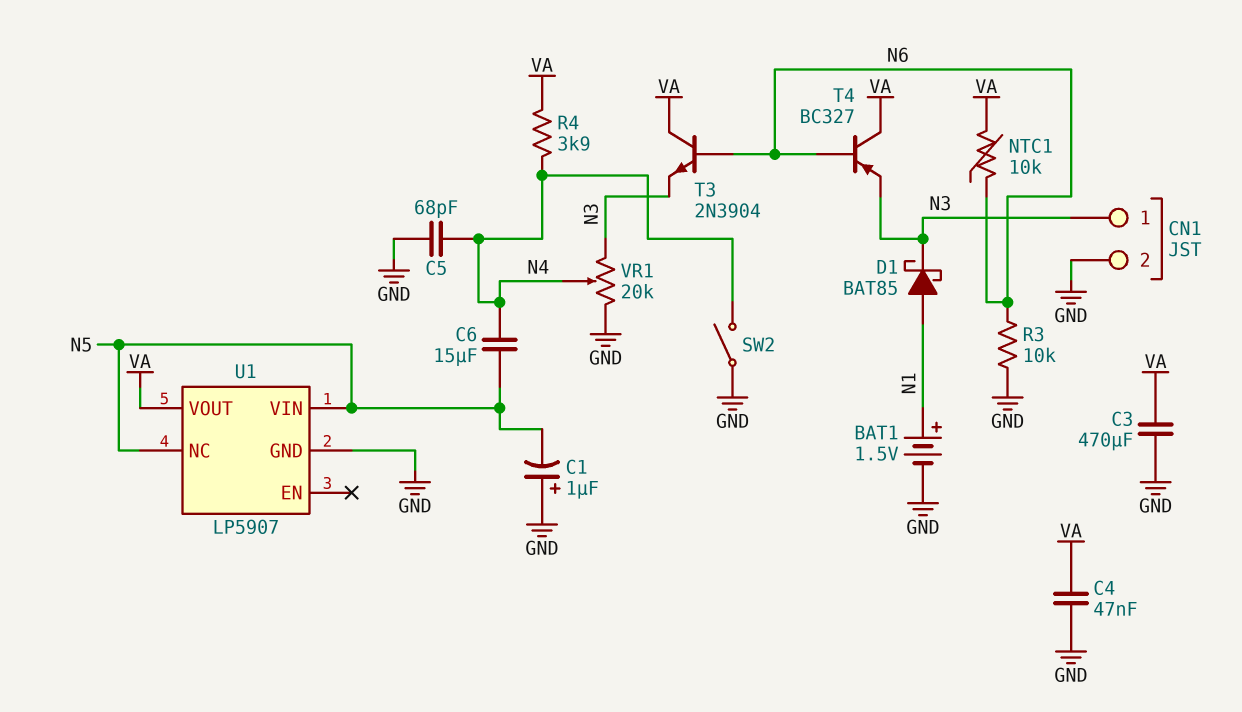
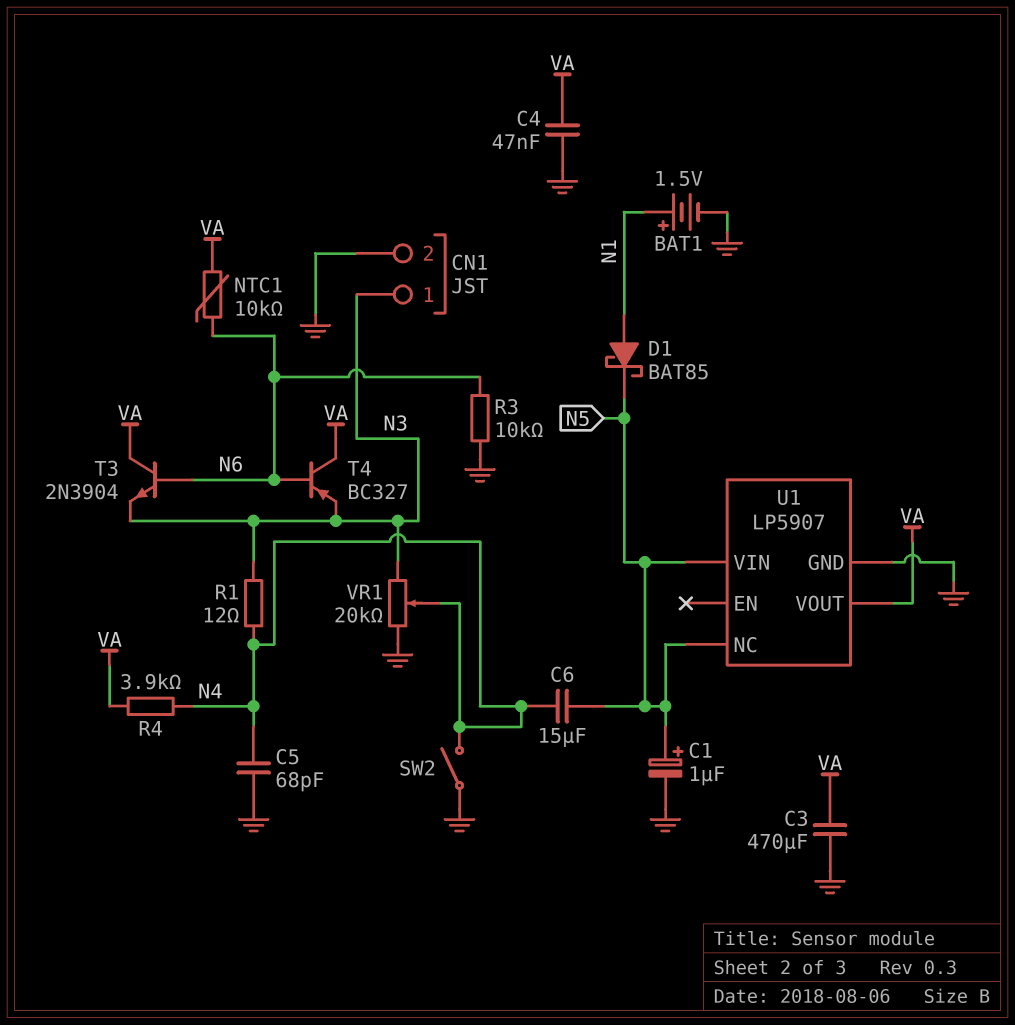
C1: 1uF (plus GND, minus N5) -> 1uF (plus N5, minus GND)
D1: schottky BAT85 (A N1, K N3) -> schottky BAT85 (A N1, K N5)
R1: none -> 12 (N3, N4)

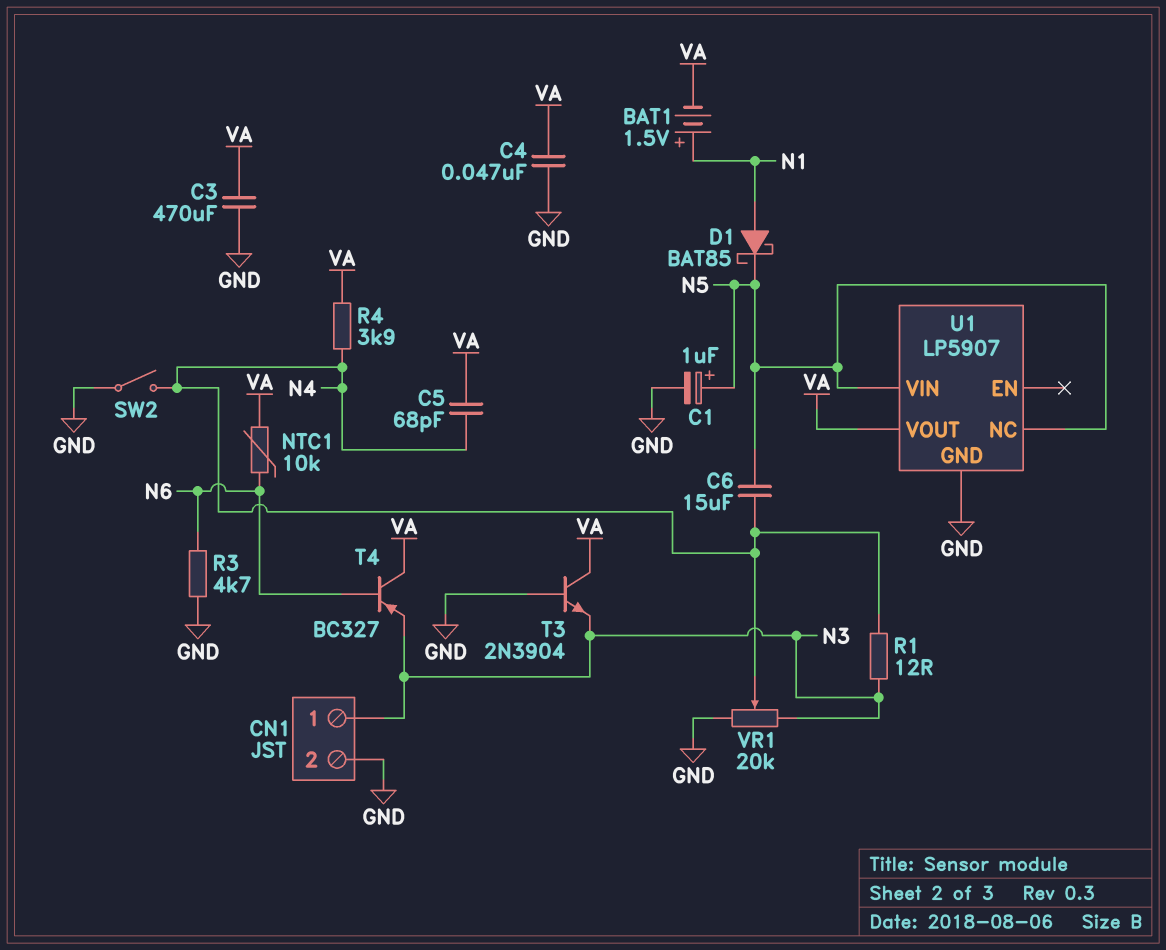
BAT1: 1.5V (plus N1, minus GND) -> 1.5V (plus N1, minus VA)
C5: 68pF (GND, N4) -> 68pF (N4, VA)
R3: 10k (GND, N6) -> 4.7k (GND, N6)
T3: NPN 2N3904 (B N6, C VA, E N3) -> NPN 2N3904 (B GND, C VA, E N3)

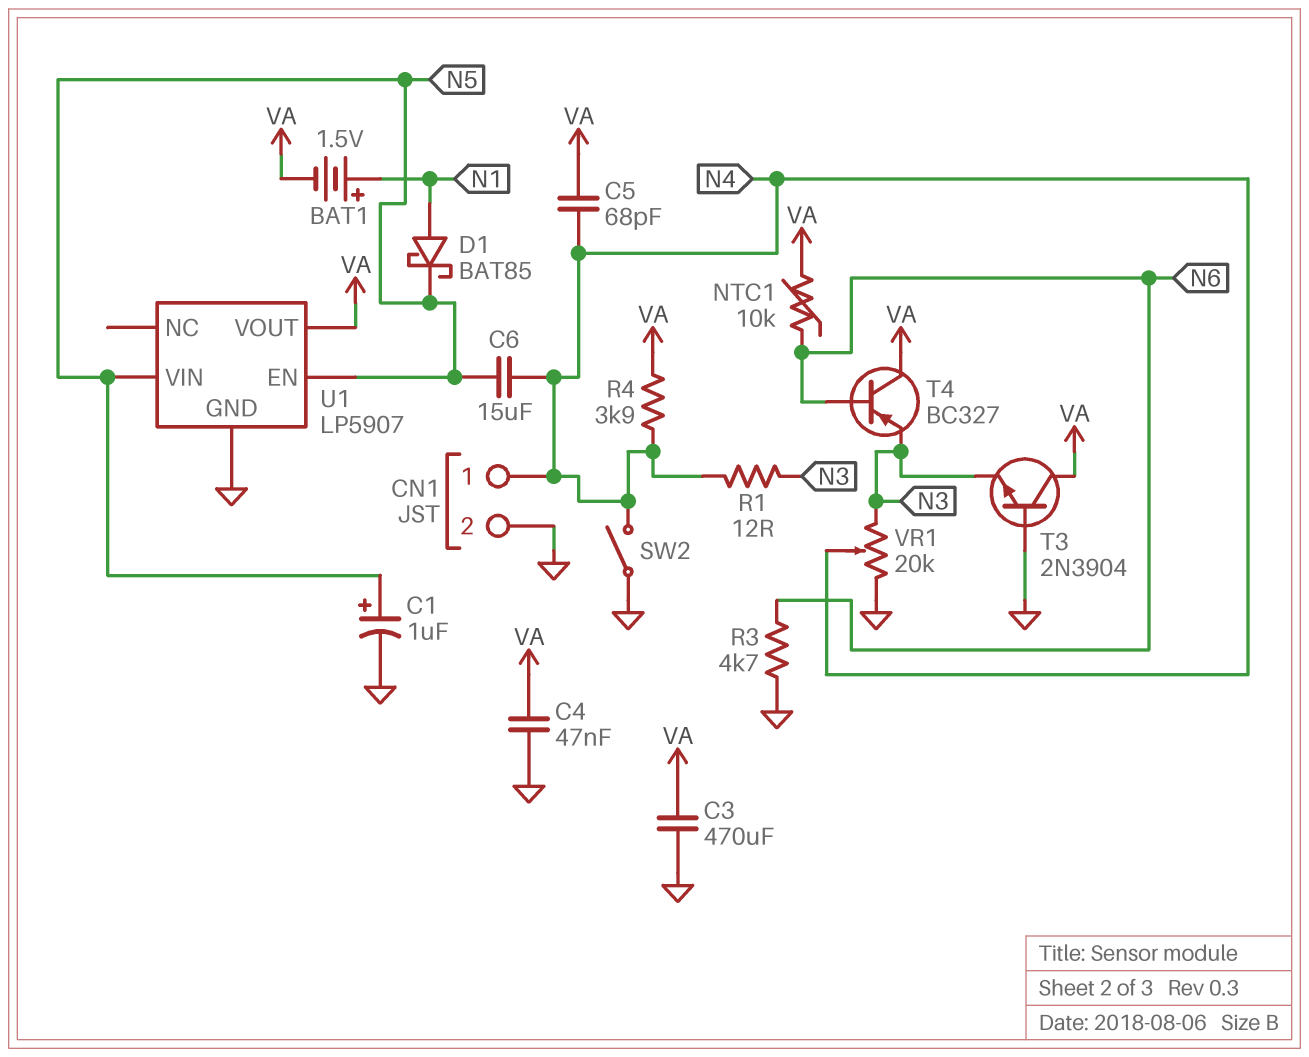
CN1 pin 1: N3 -> N4
U1 pin EN: none -> N5
U1 pin NC: N5 -> none

